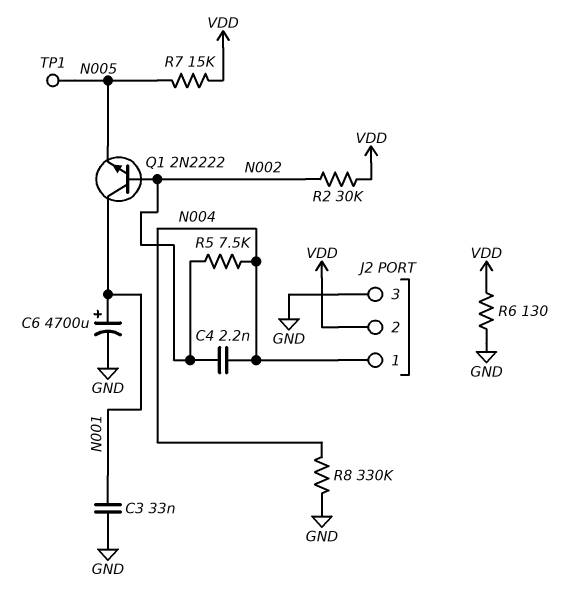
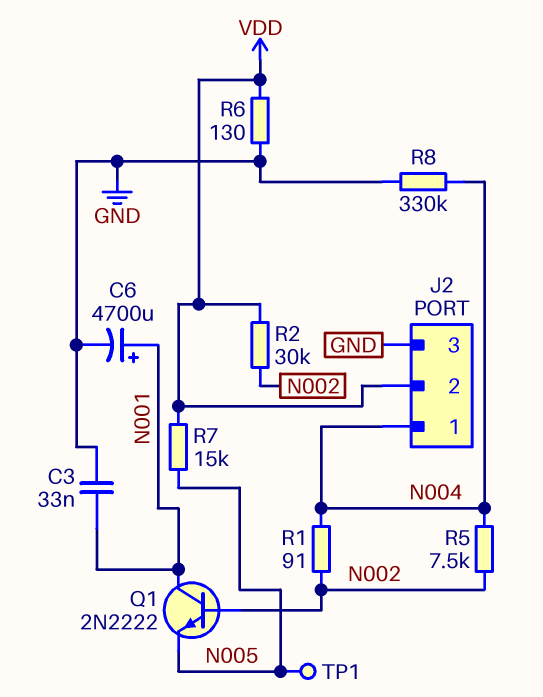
C4: 2.2nF (N002, N004) -> none
R1: none -> 91 (N002, N004)

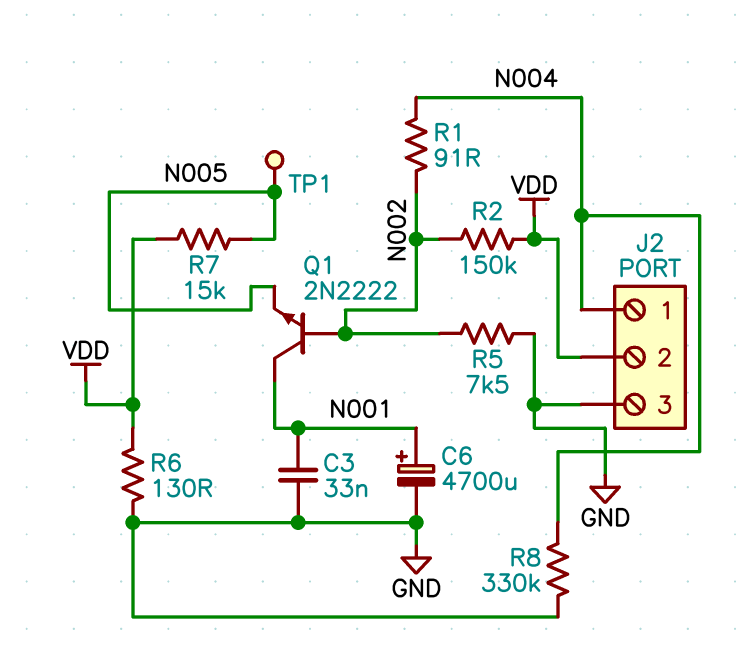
R2: 30k (N002, VDD) -> 150k (N002, VDD)
R5: 7.5k (N002, N004) -> 7.5k (GND, N002)

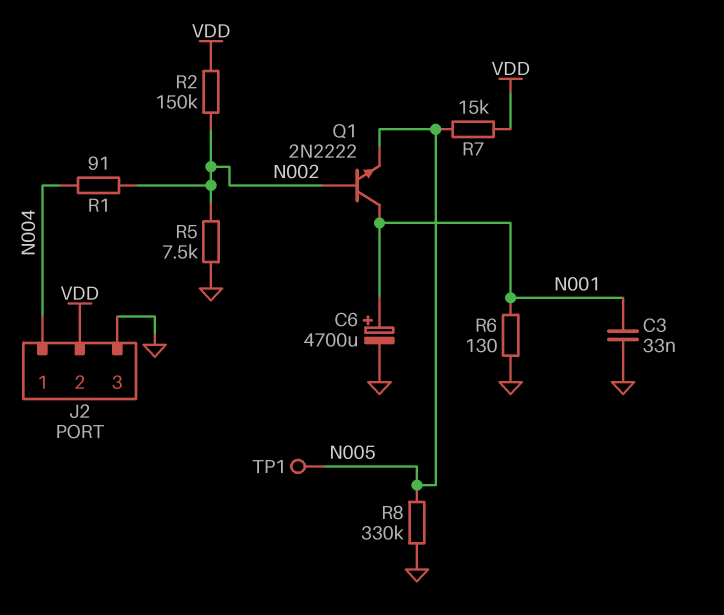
R6: 130 (GND, VDD) -> 130 (GND, N001)
R8: 330k (GND, N004) -> 330k (GND, N005)

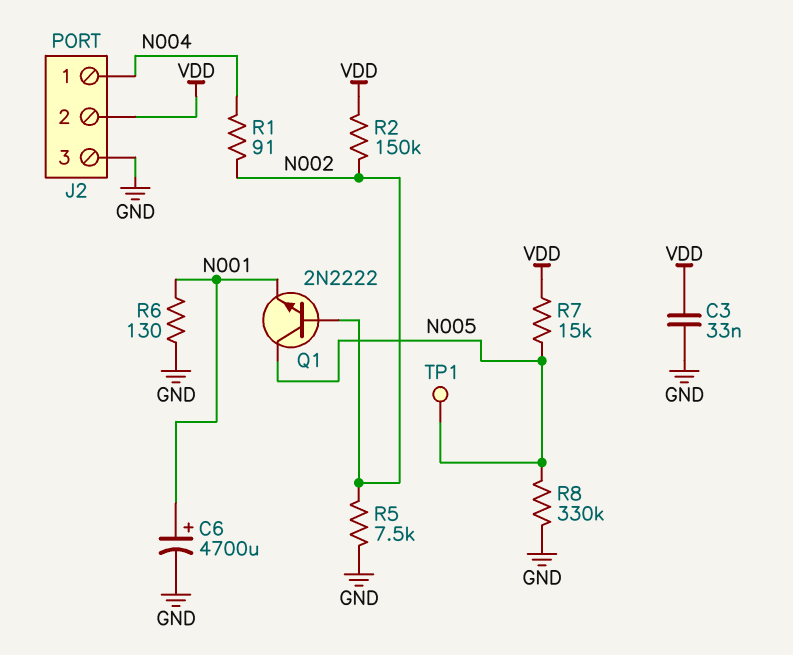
C3: 33nF (GND, N001) -> 33nF (GND, VDD)
Q1: NPN 2N2222 (B N002, C N001, E N005) -> NPN 2N2222 (B N002, C N005, E N001)

